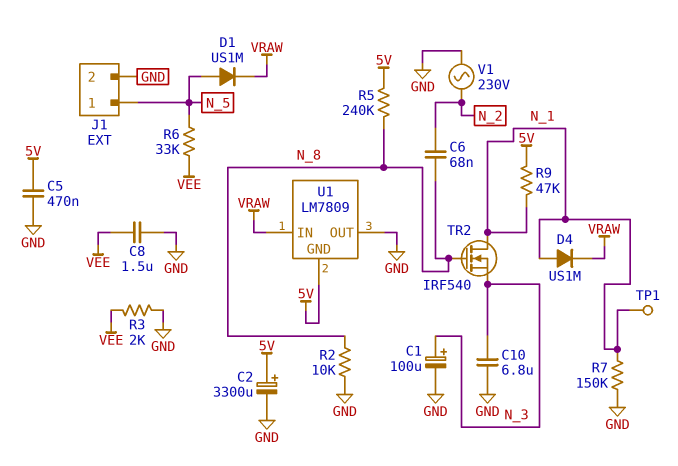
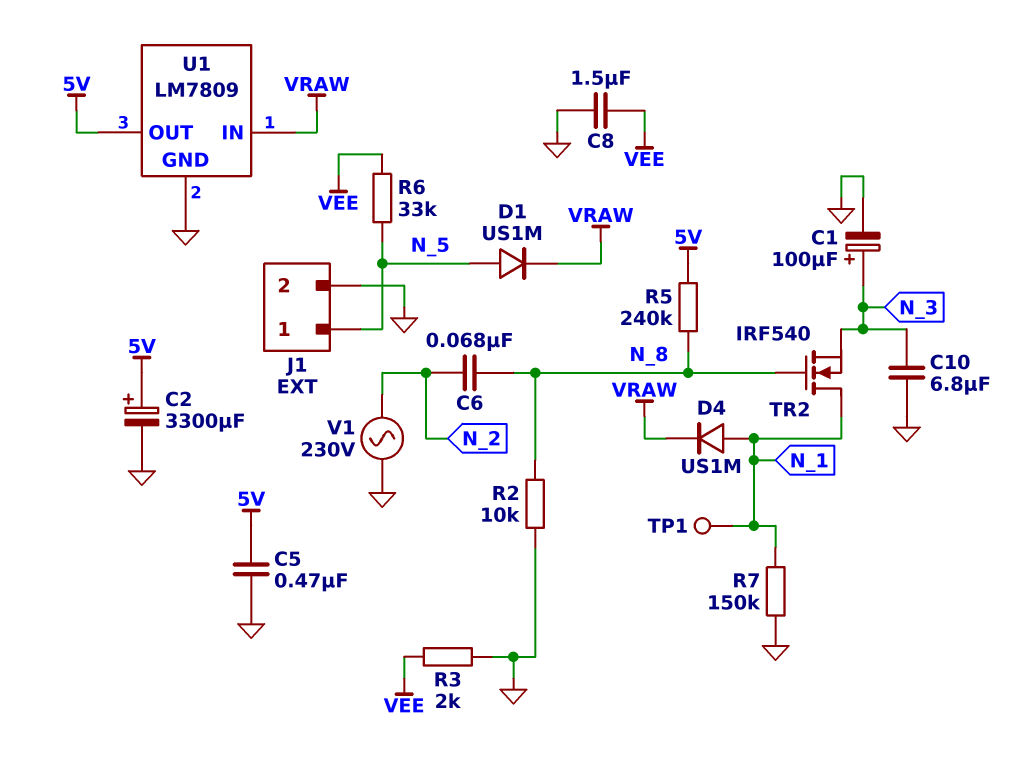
R9: 47k (5V, N_1) -> none
U1 pin GND: 5V -> GND
U1 pin OUT: GND -> 5V

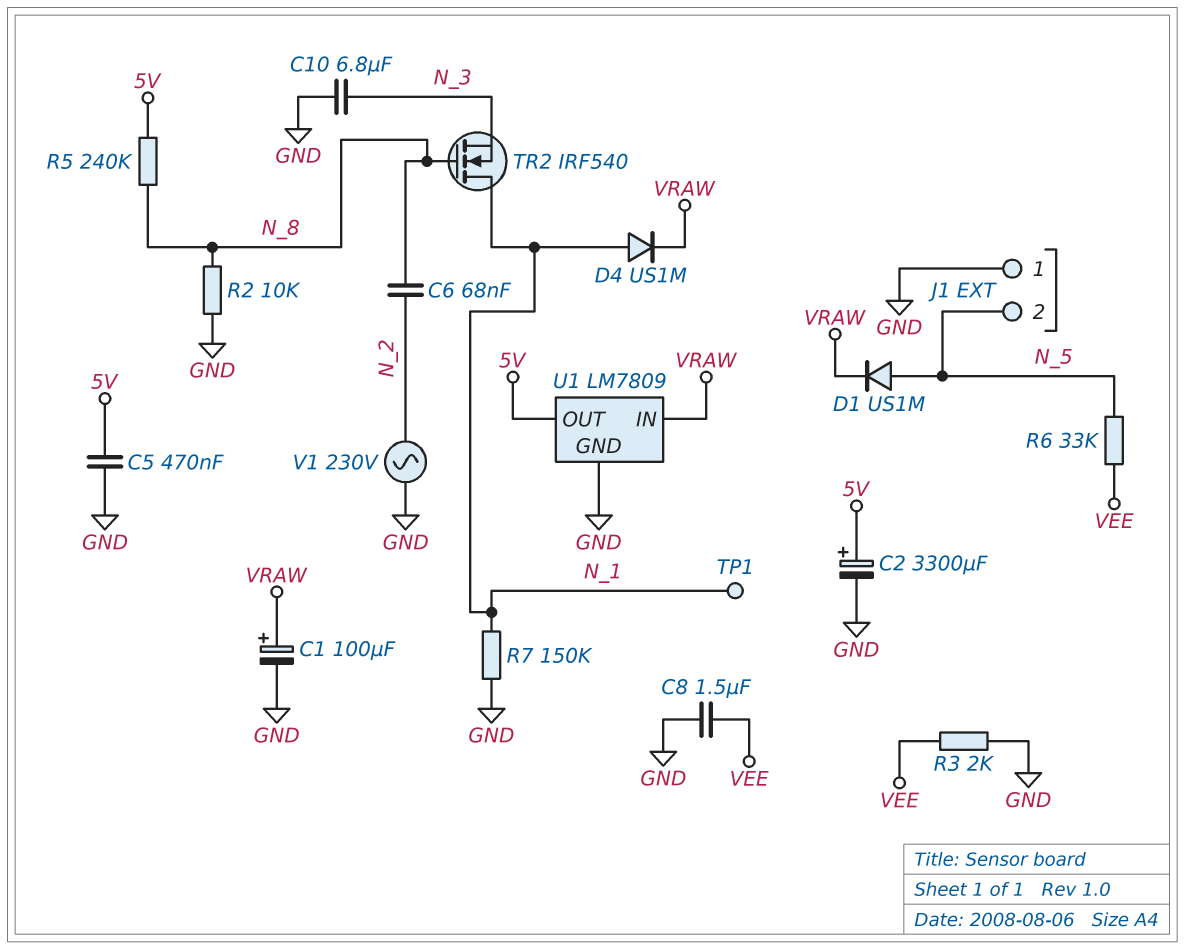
C1: 100uF (plus N_3, minus GND) -> 100uF (plus VRAW, minus GND)
J1 pin 1: N_5 -> GND
J1 pin 2: GND -> N_5

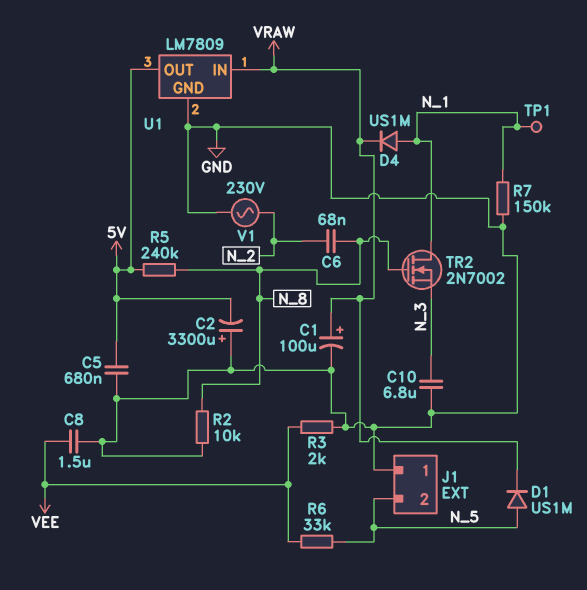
C2: 3300uF (plus 5V, minus GND) -> 3300uF (plus GND, minus 5V)
C5: 470nF (5V, GND) -> 680nF (5V, GND)
TR2: NMOS IRF540 (G N_8, D N_1, S N_3) -> NMOS 2N7002 (G N_8, D N_1, S N_3)

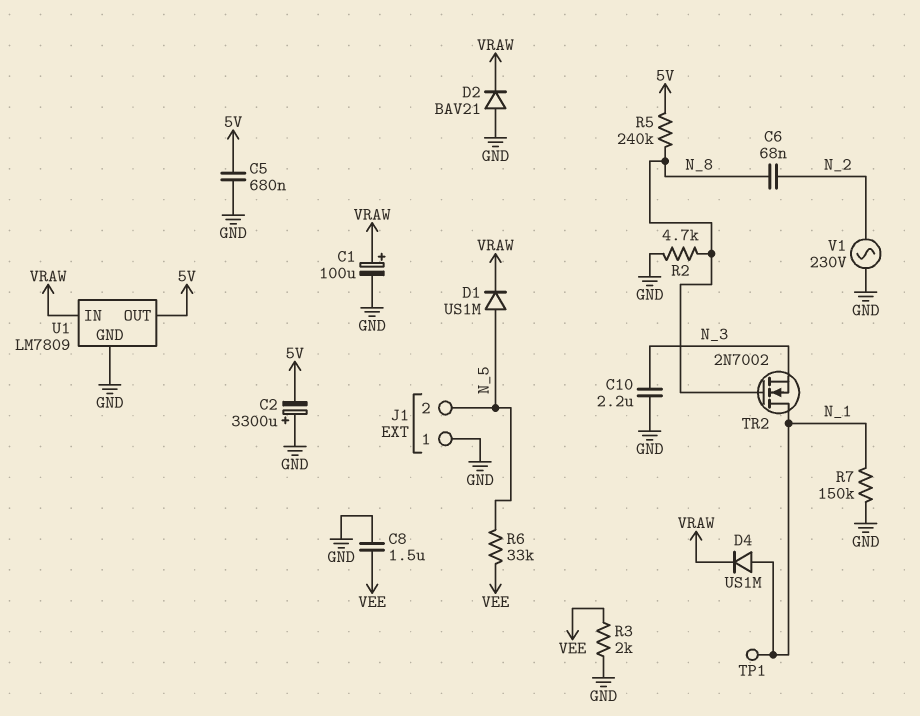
C10: 6.8uF (GND, N_3) -> 2.2uF (GND, N_3)
D2: none -> diode BAV21 (A GND, K VRAW)
R2: 10k (GND, N_8) -> 4.7k (GND, N_8)

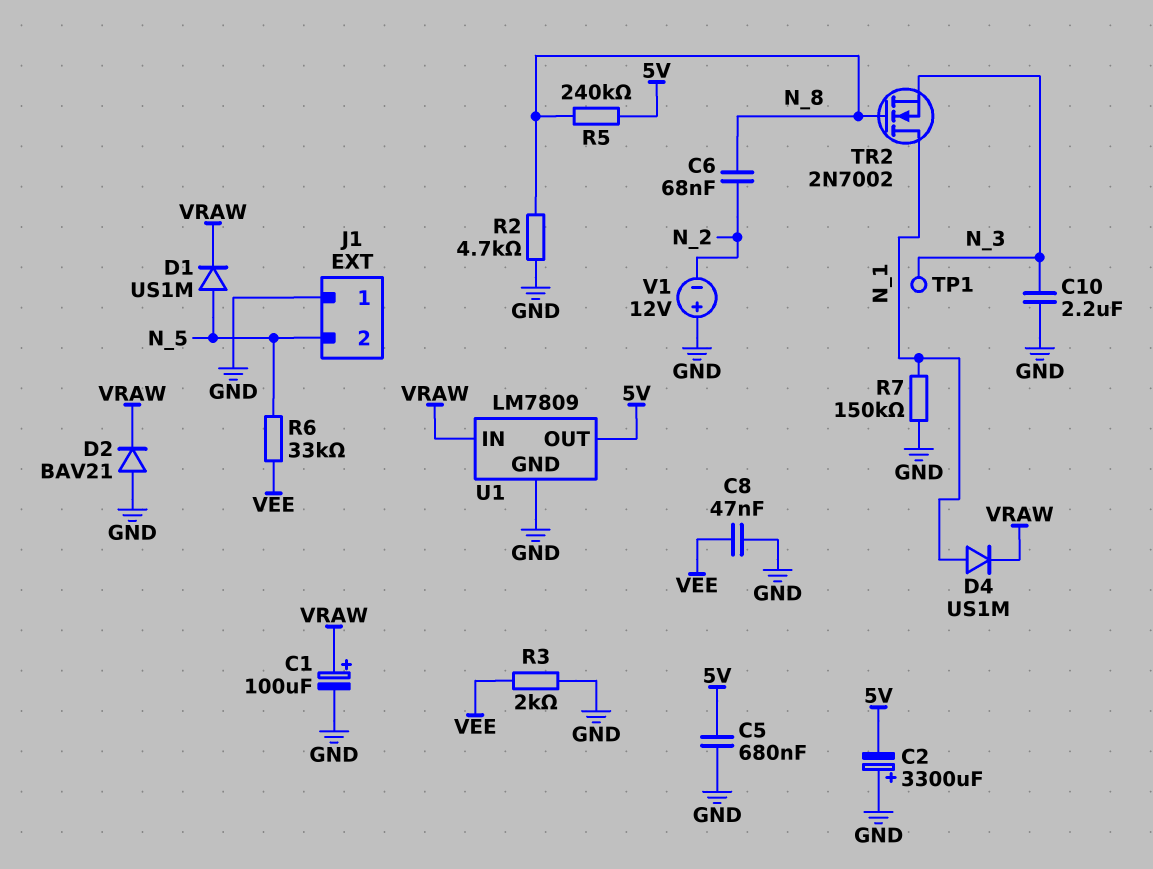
C8: 1.5uF (GND, VEE) -> 47nF (GND, VEE)
TP1: test point (N_1) -> test point (N_3)
V1: AC 230V (GND, N_2) -> 12V (plus GND, minus N_2)

